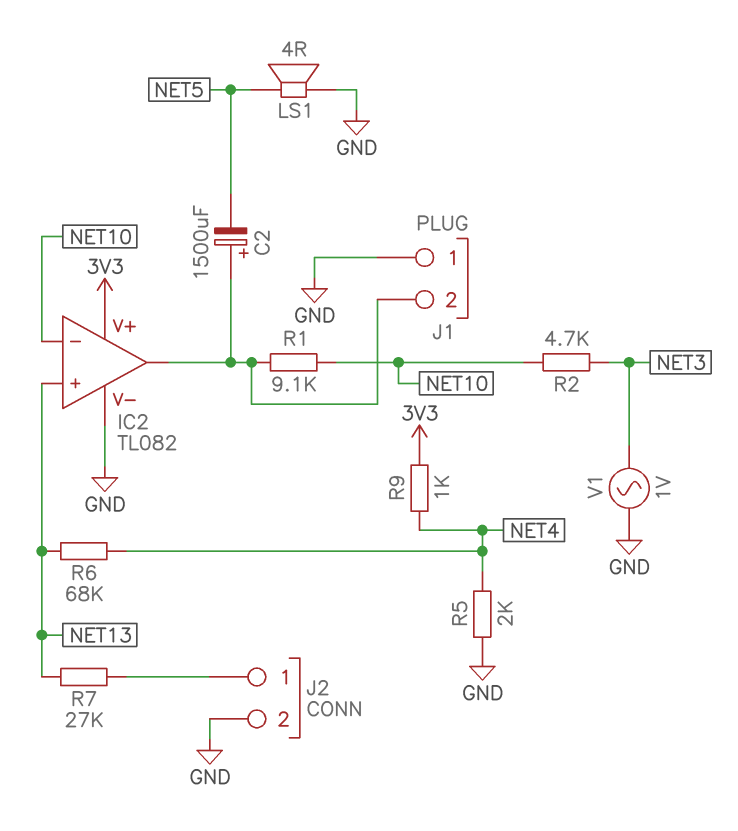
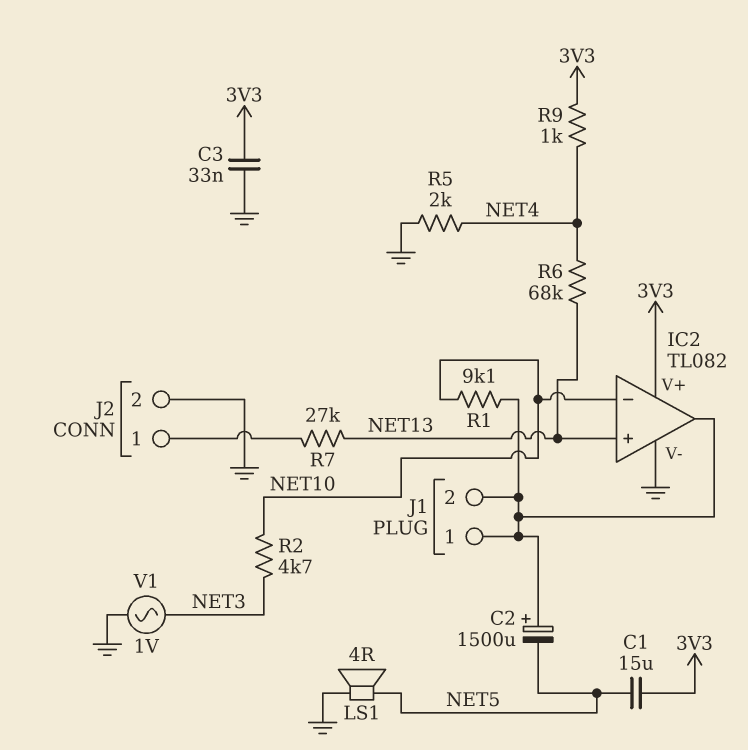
C1: none -> 15uF (3V3, NET5)
C3: none -> 33nF (3V3, GND)
J1 pin 1: GND -> IC2/out

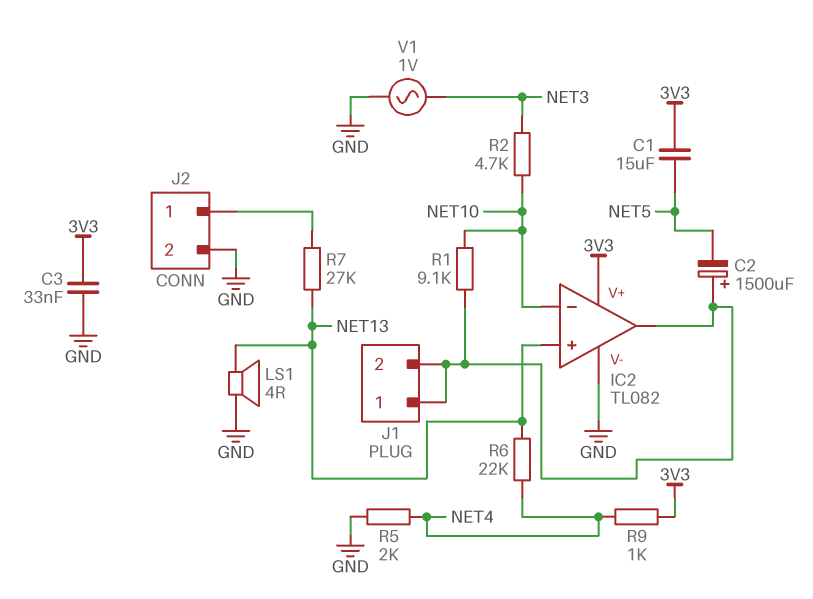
LS1: speaker 4R (GND, NET5) -> speaker 4R (GND, NET13)
R6: 68k (NET4, NET13) -> 22k (NET4, NET13)

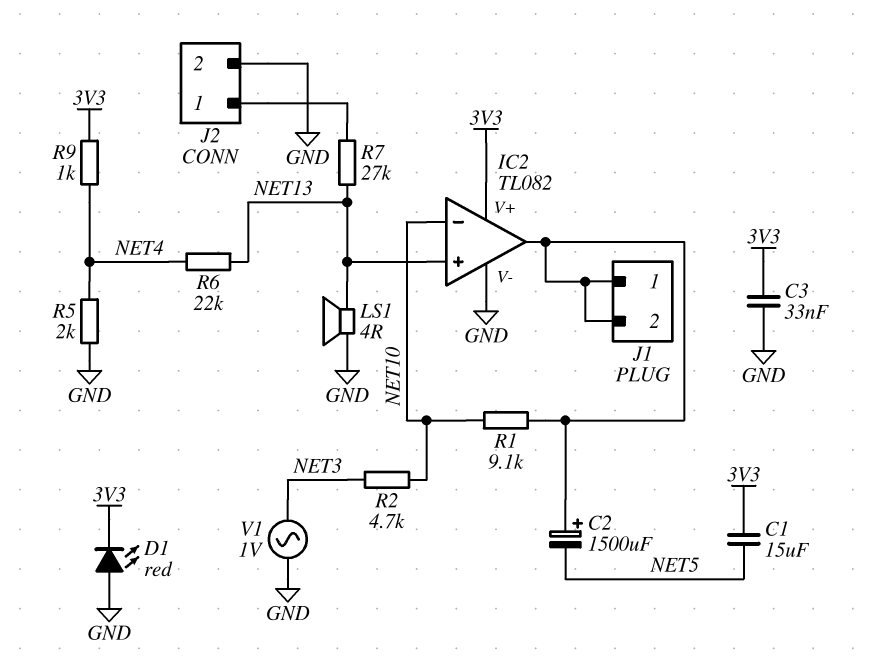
D1: none -> LED red (A GND, K 3V3)

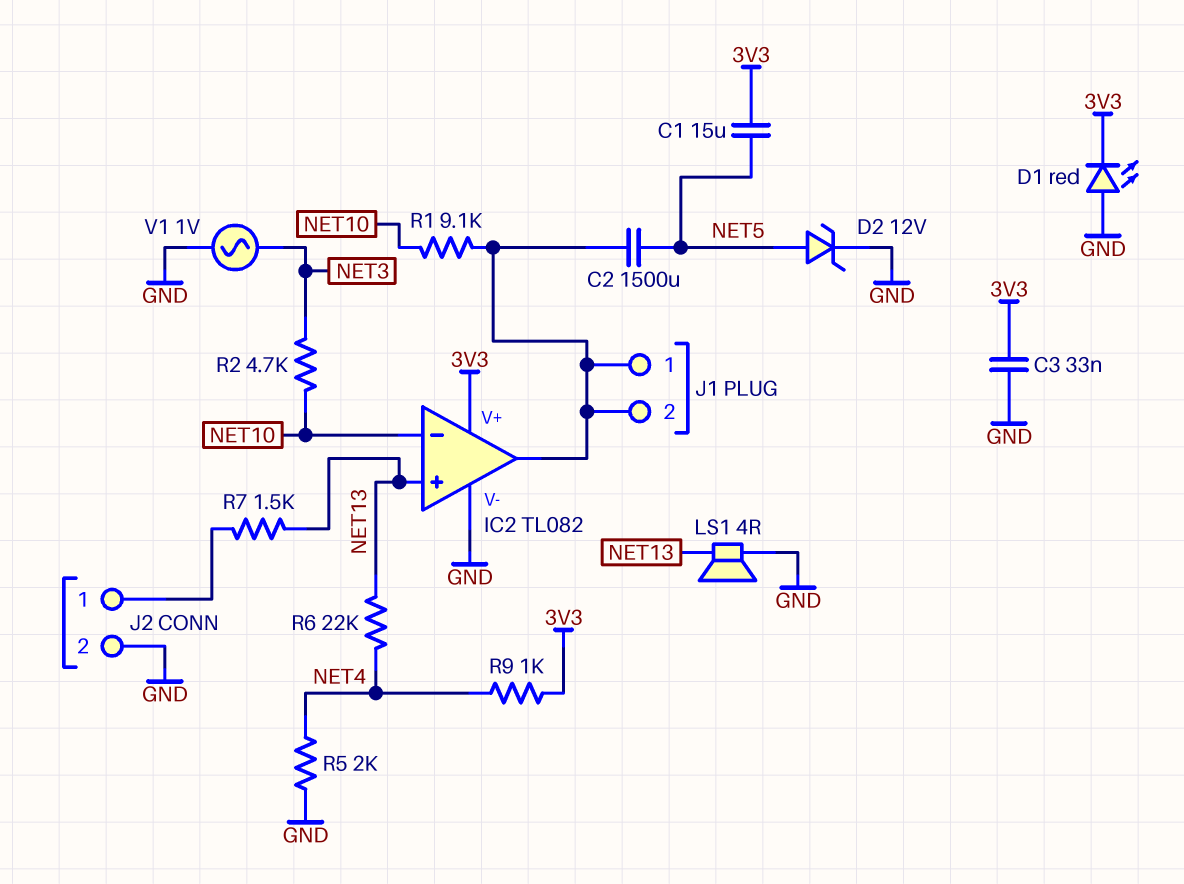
C2: 1500uF (plus IC2/out, minus NET5) -> 1500uF (IC2/out, NET5)
D2: none -> zener 12V (A NET5, K GND)
R7: 27k (J2/1, NET13) -> 1.5k (J2/1, NET13)

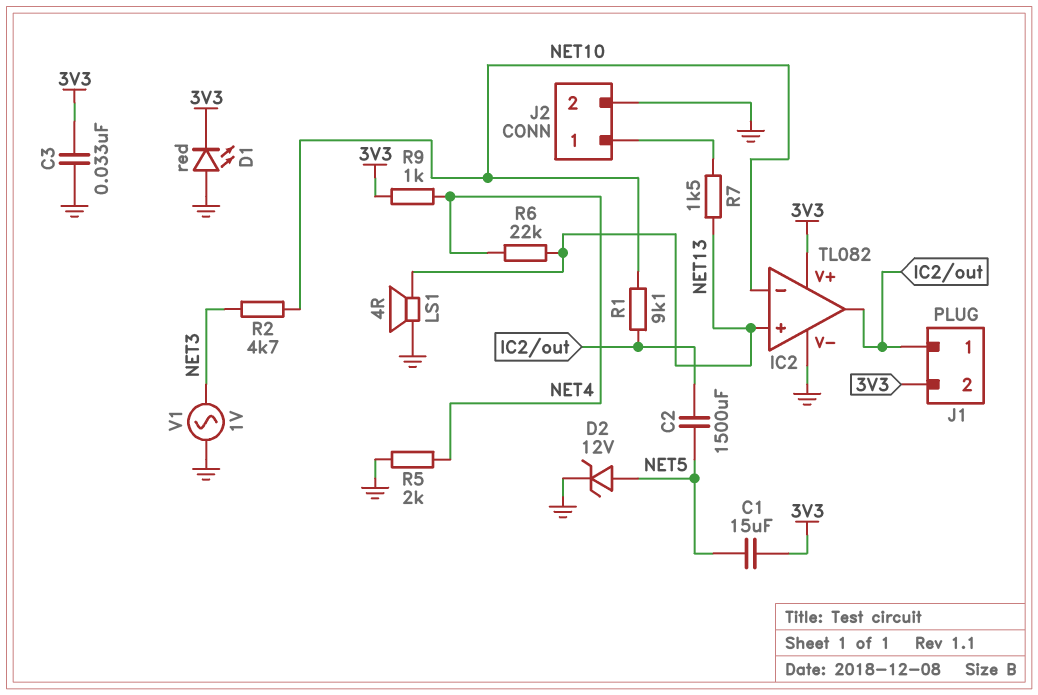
J1 pin 2: IC2/out -> 3V3

